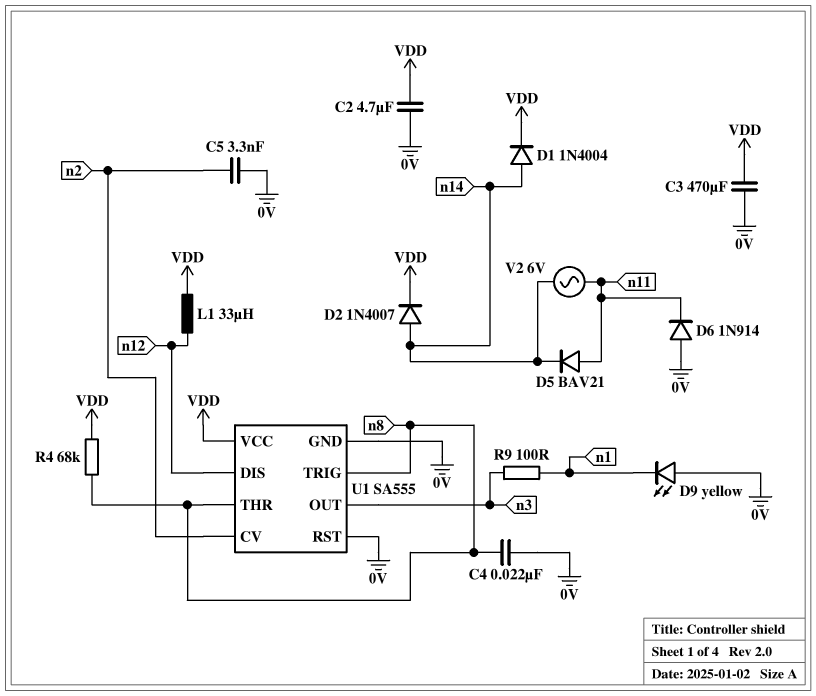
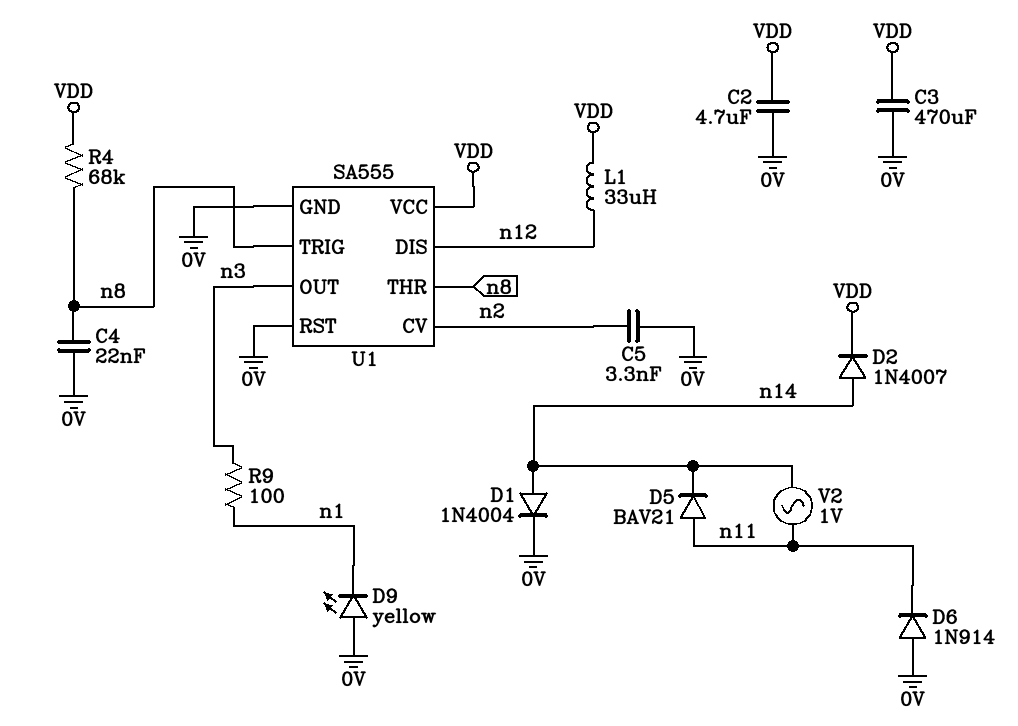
D1: diode 1N4004 (A n14, K VDD) -> diode 1N4004 (A n14, K 0V)
V2: AC 6V (n11, n14) -> AC 1V (n11, n14)

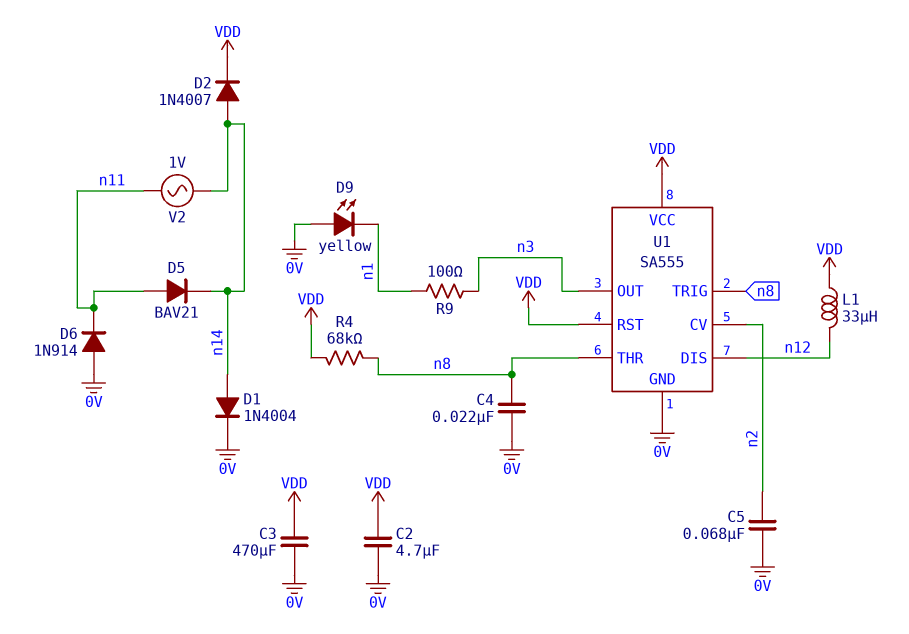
C5: 3.3nF (0V, n2) -> 68nF (0V, n2)
U1 pin RST: 0V -> VDD

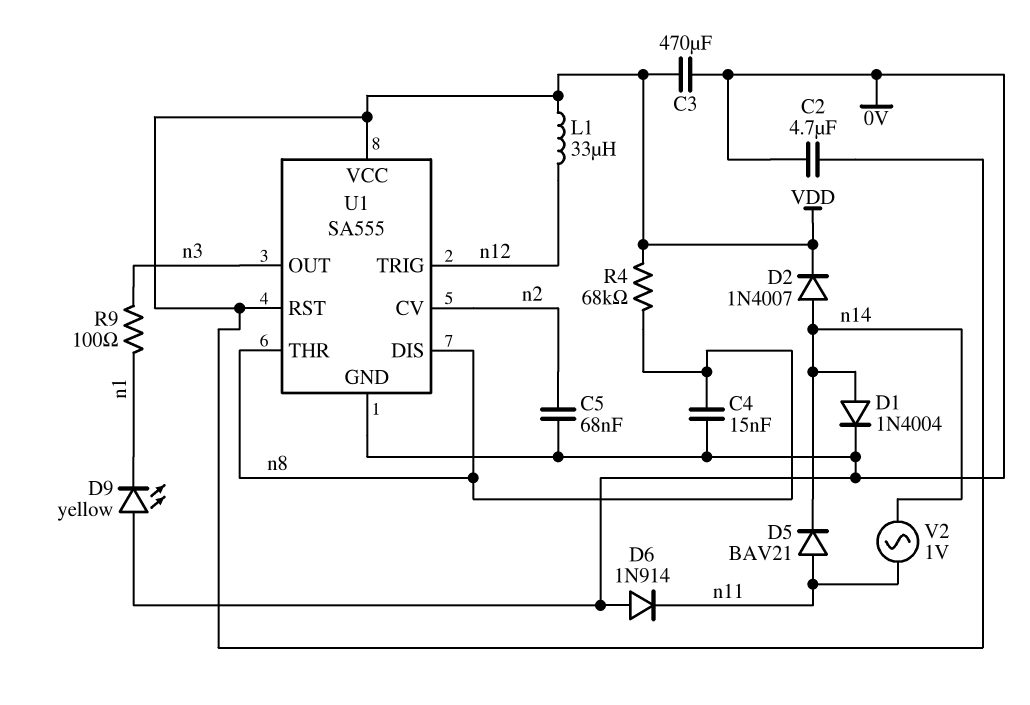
C4: 22nF (0V, n8) -> 15nF (0V, n8)
U1 pin DIS: n12 -> n8
U1 pin TRIG: n8 -> n12

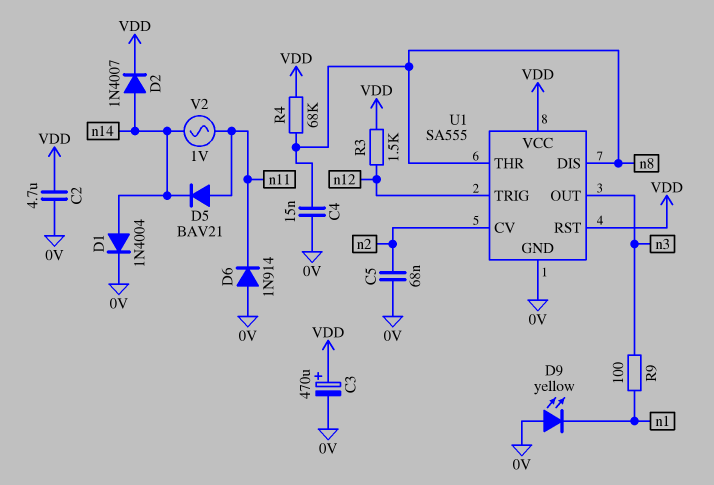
C3: 470uF (0V, VDD) -> 470uF (plus VDD, minus 0V)
L1: 33uH (VDD, n12) -> none
R3: none -> 1.5k (VDD, n12)

